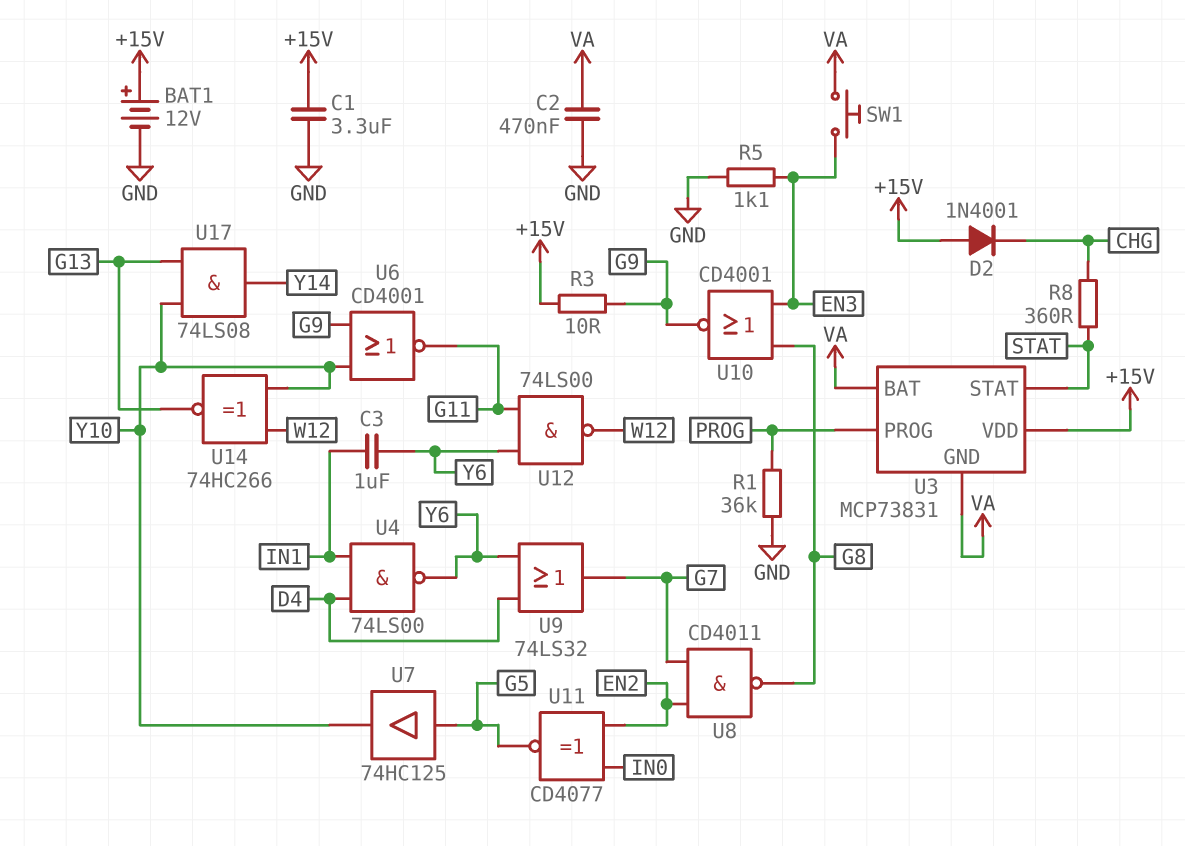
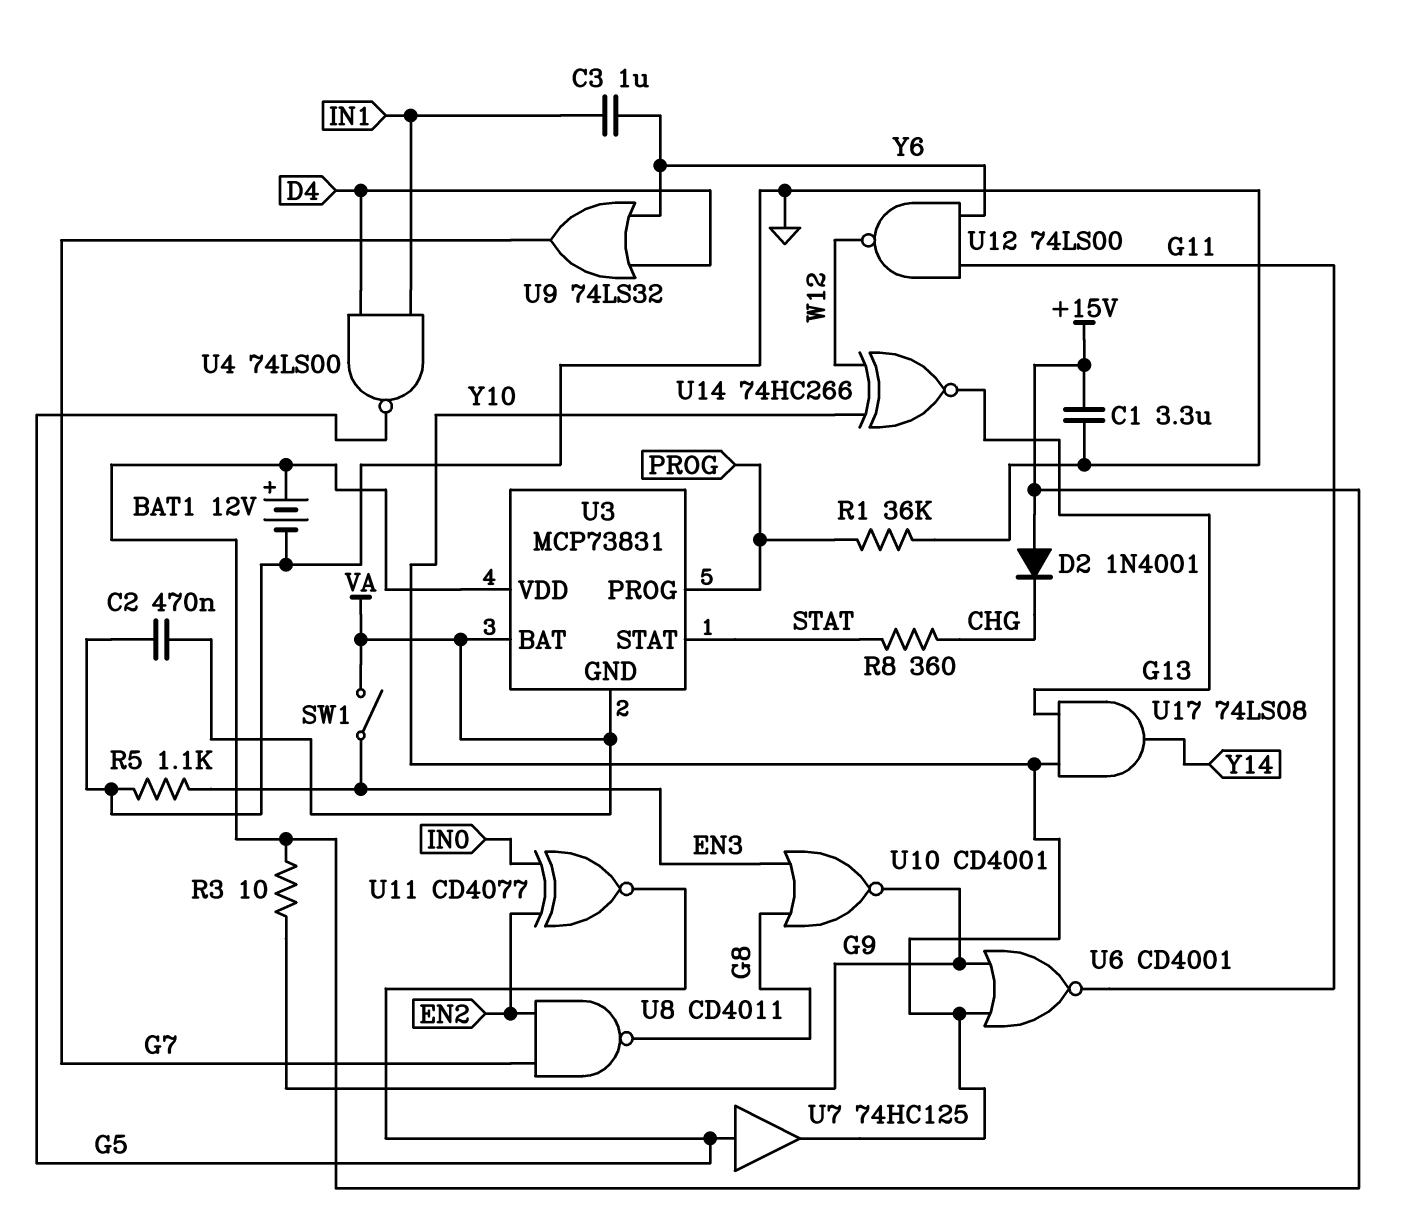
SW1: button (EN3, VA) -> switch (EN3, VA)
U4: NAND 74LS00 (in D4, in IN1, out Y6) -> NAND 74LS00 (in D4, in IN1, out G5)

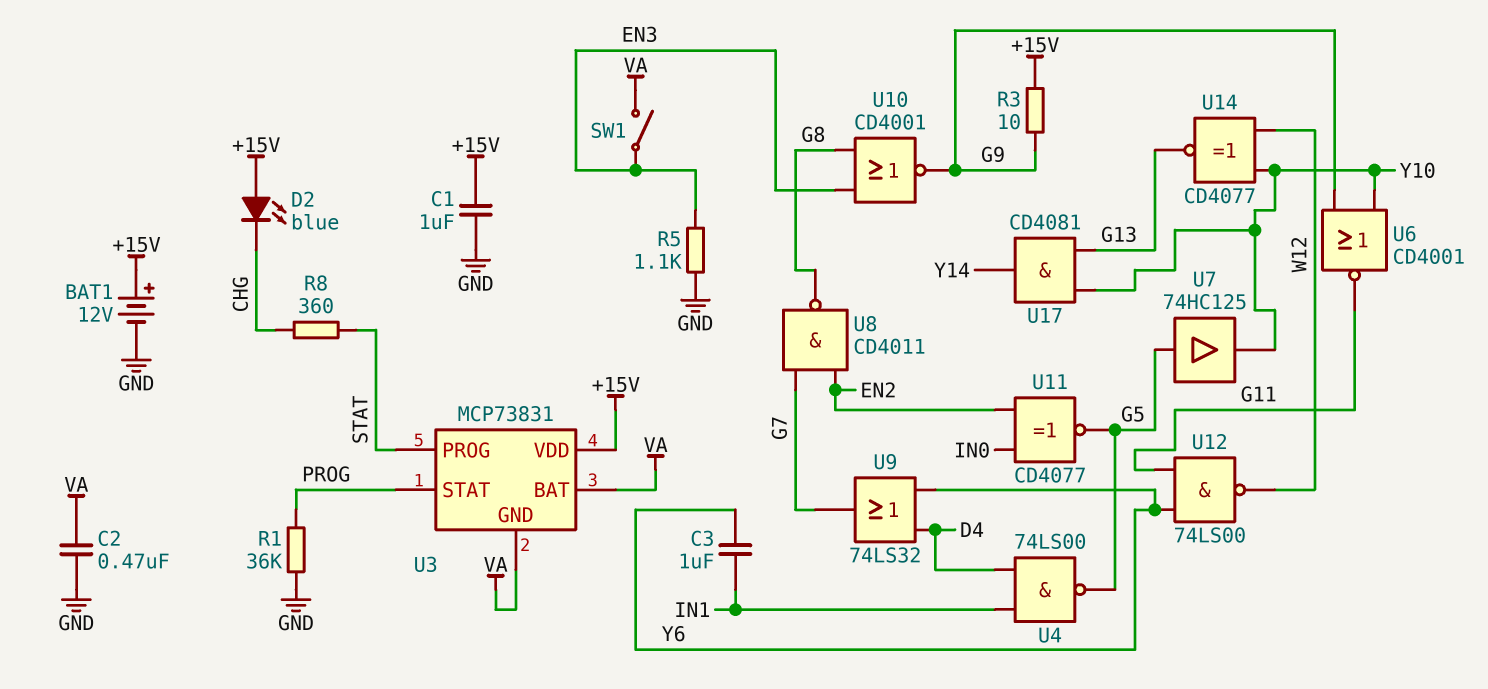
C1: 3.3uF (+15V, GND) -> 1uF (+15V, GND)
D2: diode 1N4001 (A +15V, K CHG) -> LED blue (A +15V, K CHG)
U3 pin PROG: PROG -> STAT
U3 pin STAT: STAT -> PROG
U14: XNOR 74HC266 (in W12, in Y10, out G13) -> XNOR CD4077 (in W12, in Y10, out G13)
U17: AND 74LS08 (in G13, in Y10, out Y14) -> AND CD4081 (in G13, in Y10, out Y14)

